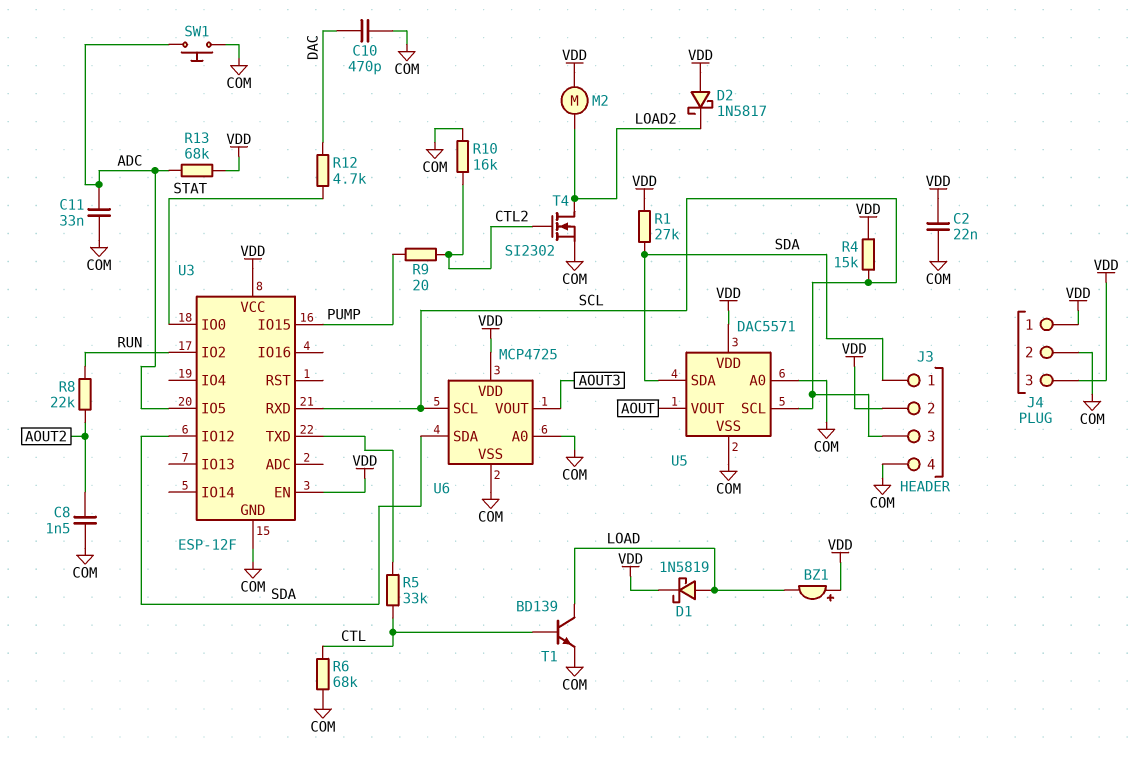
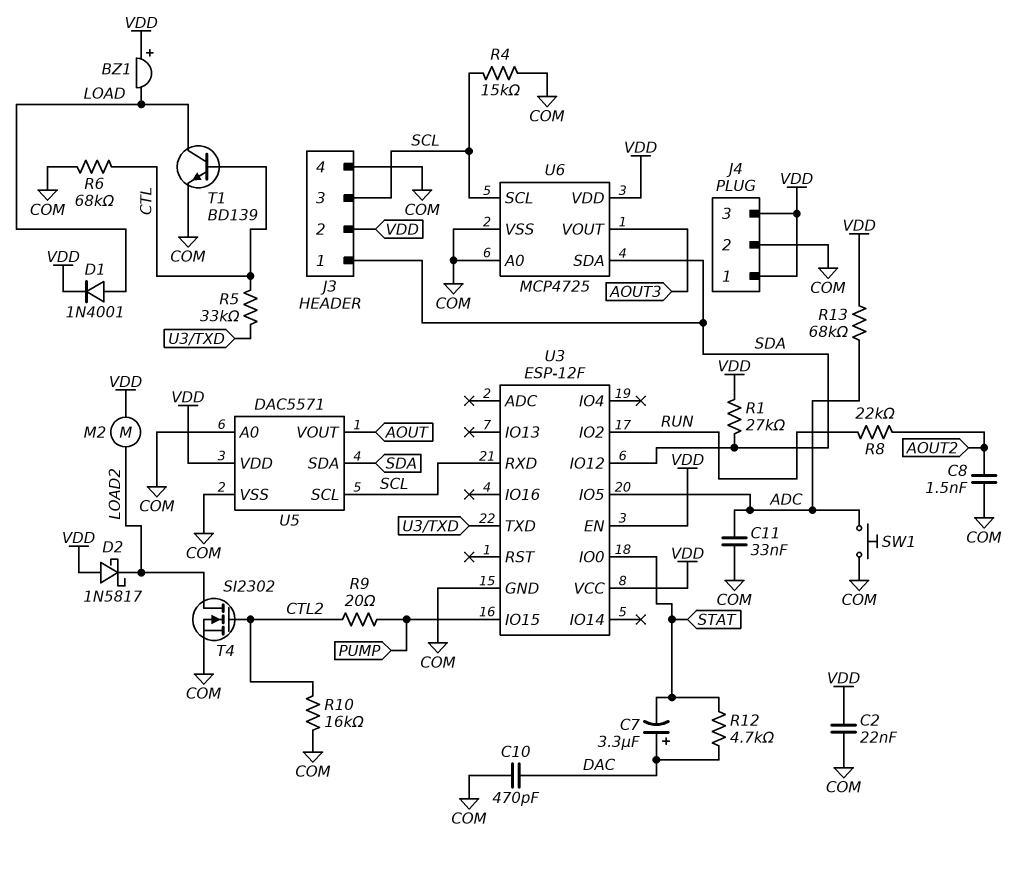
C7: none -> 3.3uF (plus DAC, minus STAT)
D1: schottky 1N5819 (A LOAD, K VDD) -> diode 1N4001 (A LOAD, K VDD)
R4: 15k (SCL, VDD) -> 15k (COM, SCL)

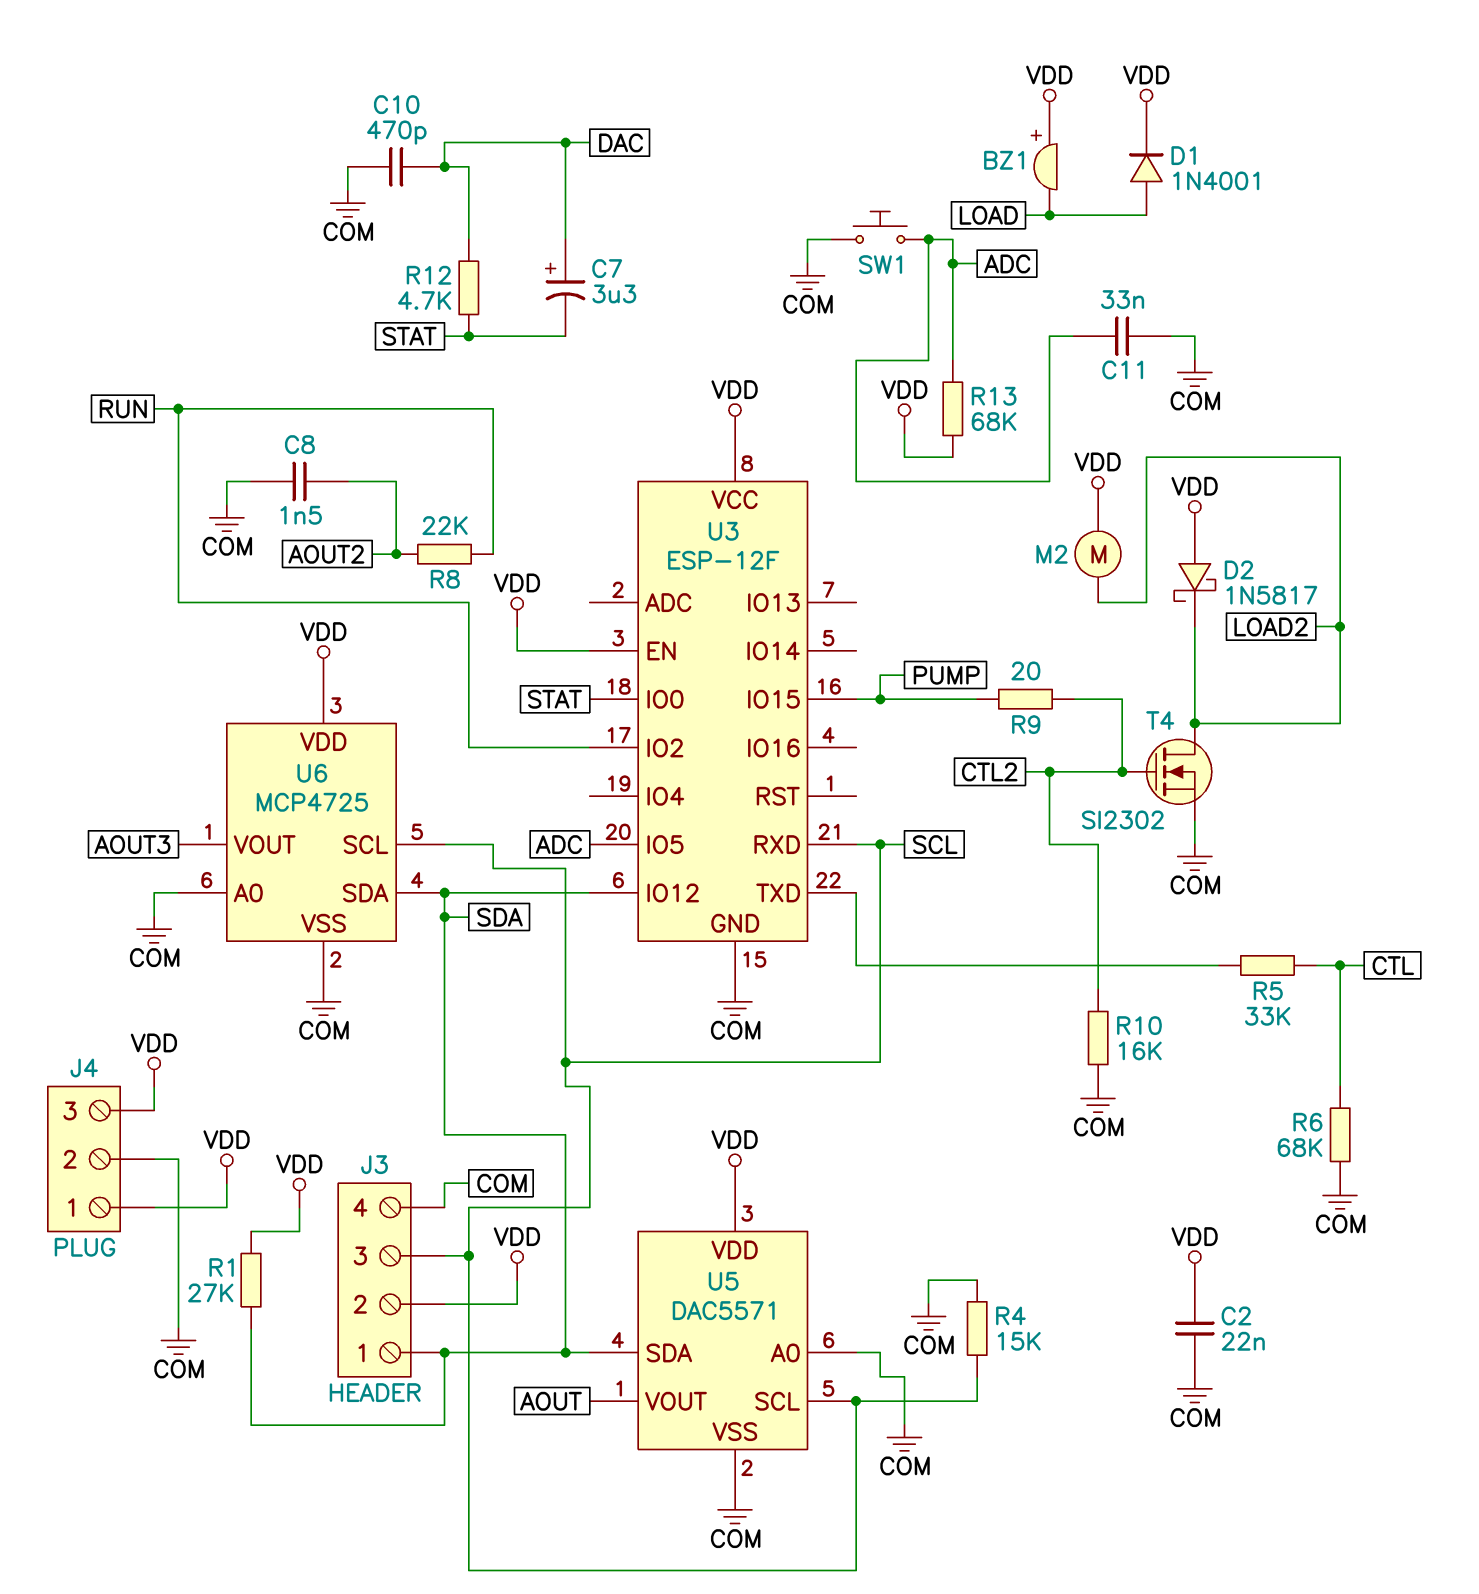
T1: NPN BD139 (B CTL, C LOAD, E COM) -> none

